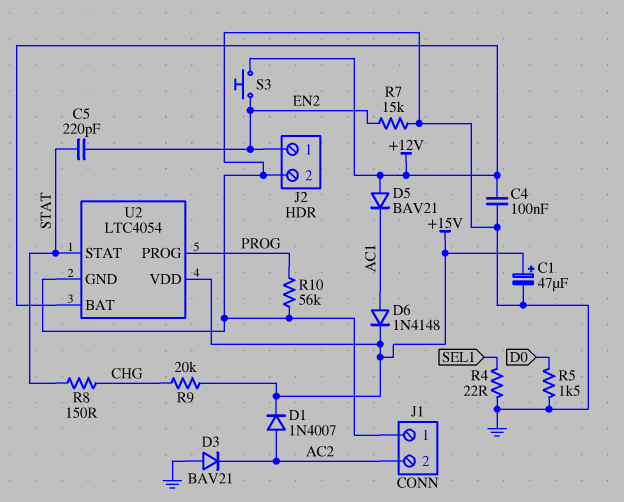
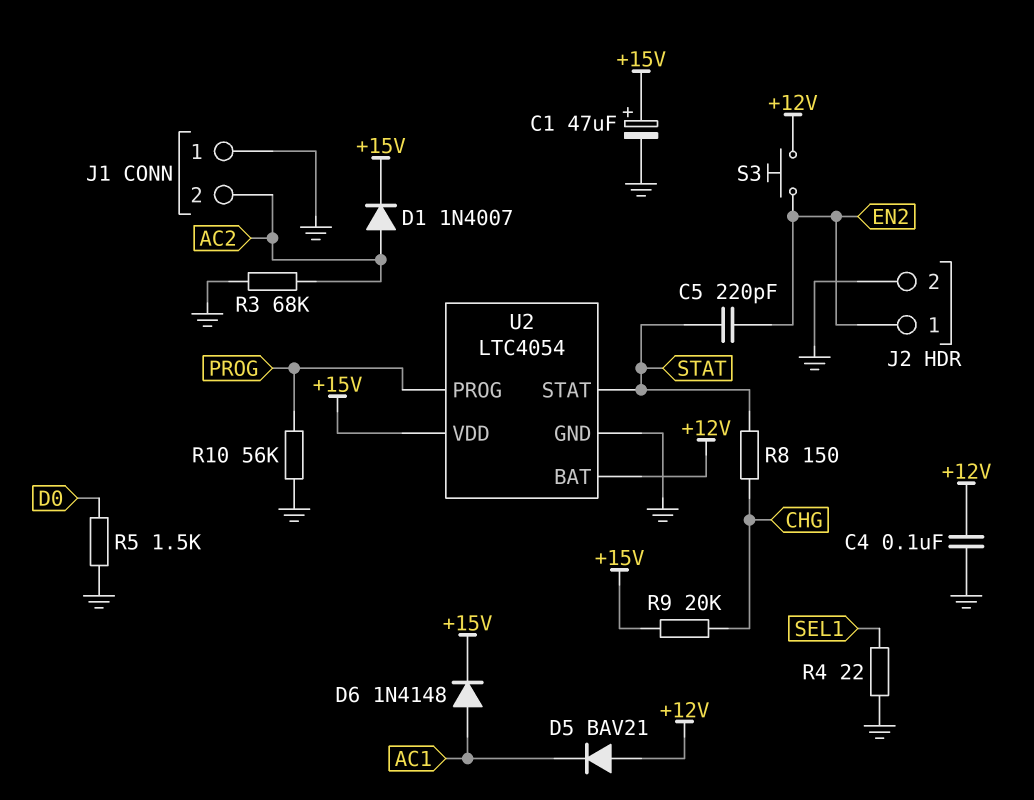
D3: diode BAV21 (A GND, K AC2) -> none
R3: none -> 68k (AC2, GND)
R7: 15k (EN2, GND) -> none

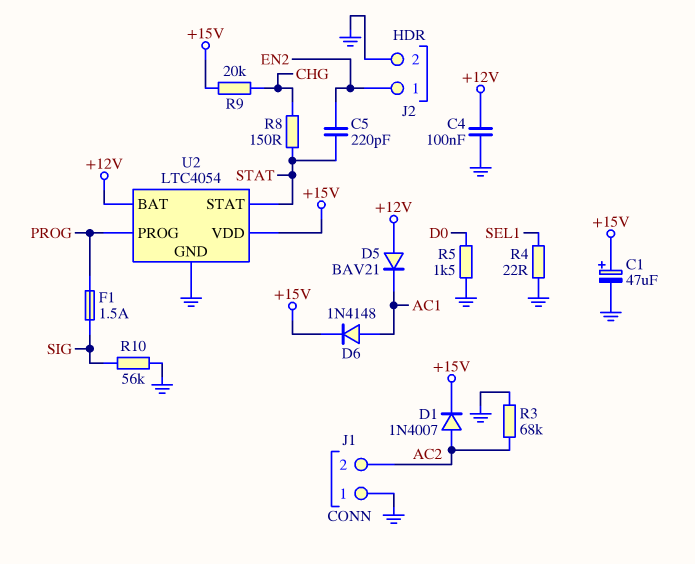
F1: none -> 1.5A (PROG, SIG)
R10: 56k (GND, PROG) -> 56k (GND, SIG)
S3: button (+12V, EN2) -> none

